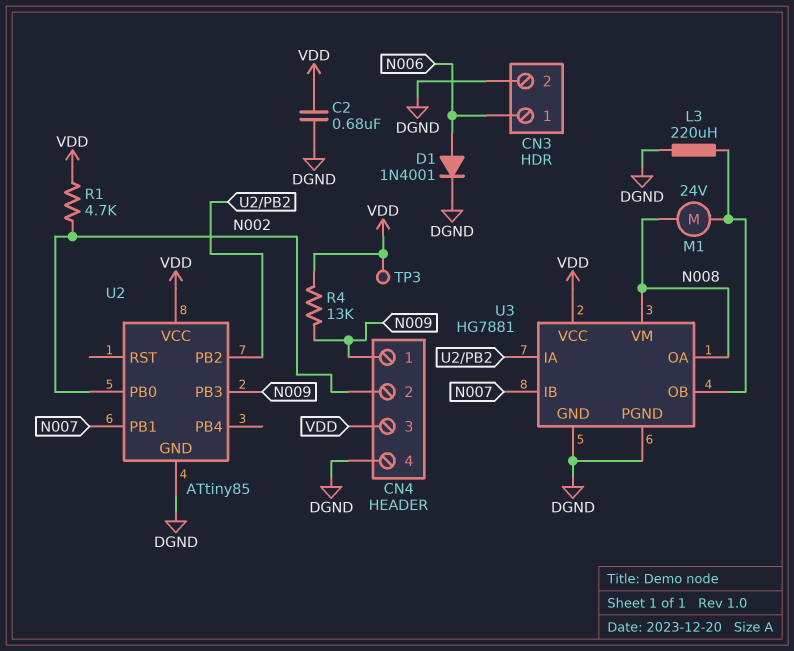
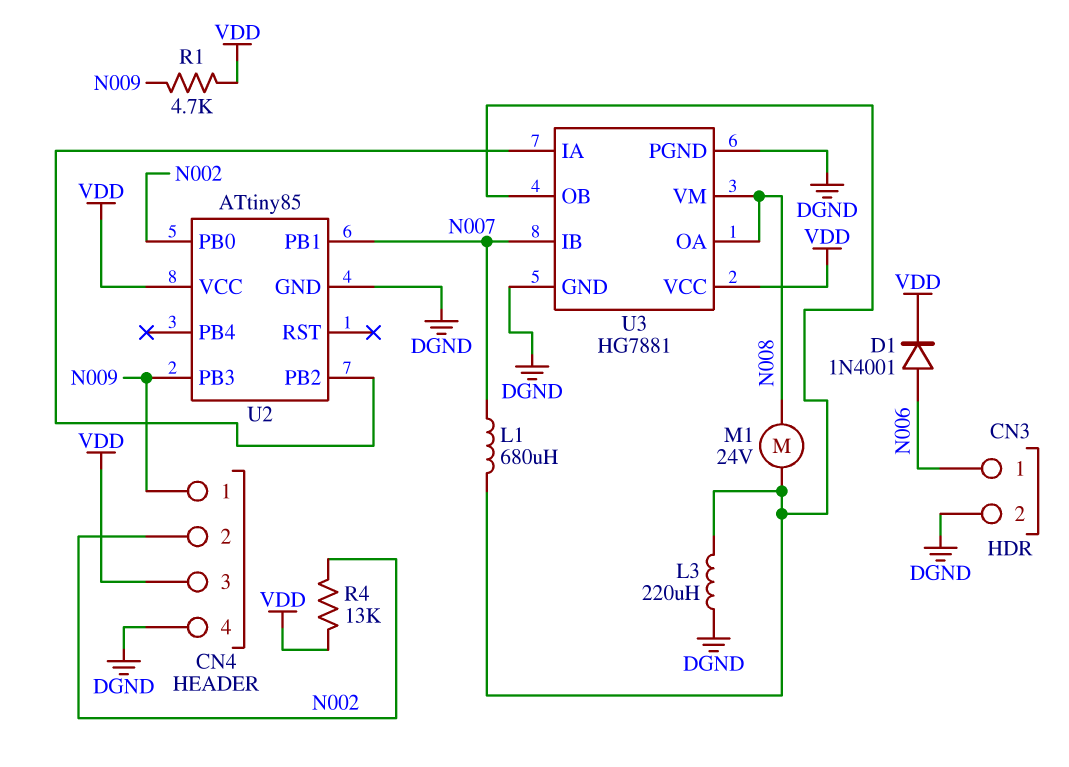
C2: 680nF (DGND, VDD) -> none
D1: diode 1N4001 (A N006, K DGND) -> diode 1N4001 (A N006, K VDD)
L1: none -> 680uH (N007, U3/OB)
R1: 4.7k (N002, VDD) -> 4.7k (N009, VDD)
R4: 13k (N009, VDD) -> 13k (N002, VDD)
TP3: test point (VDD) -> none

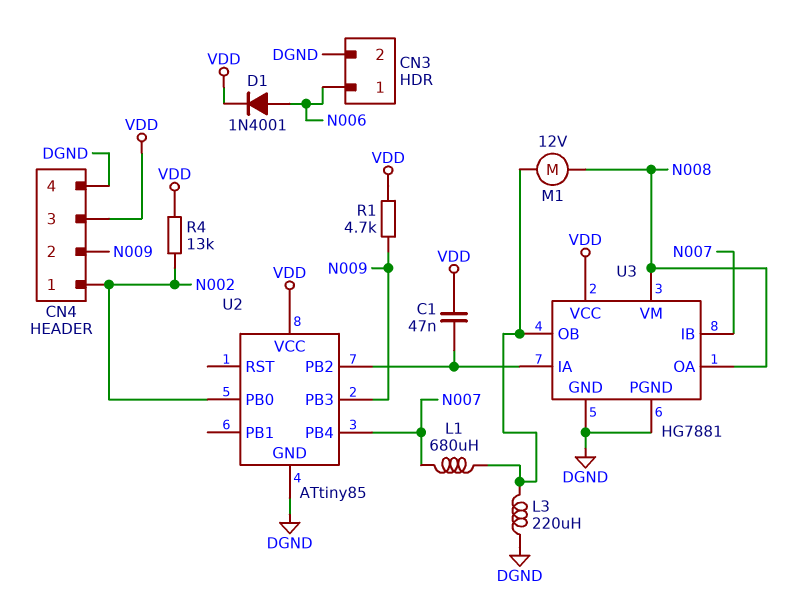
C1: none -> 47nF (U2/PB2, VDD)
CN4 pin 1: N009 -> N002
CN4 pin 2: N002 -> N009
M1: motor 24V (N008, U3/OB) -> motor 12V (N008, U3/OB)
U2 pin PB1: N007 -> none
U2 pin PB4: none -> N007

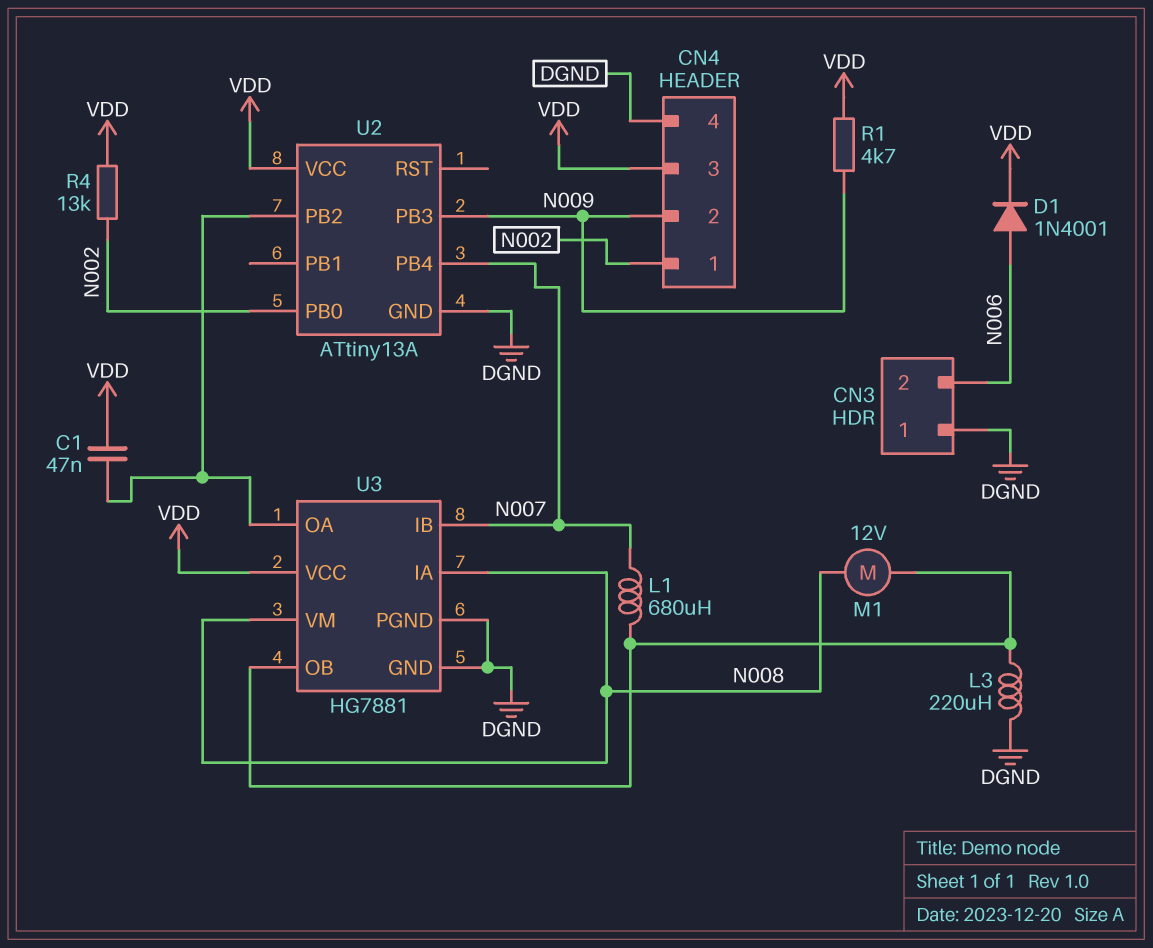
CN3 pin 1: N006 -> DGND
CN3 pin 2: DGND -> N006
U2: ATtiny85 -> ATtiny13A
U3 pin IA: U2/PB2 -> N008
U3 pin OA: N008 -> U2/PB2

